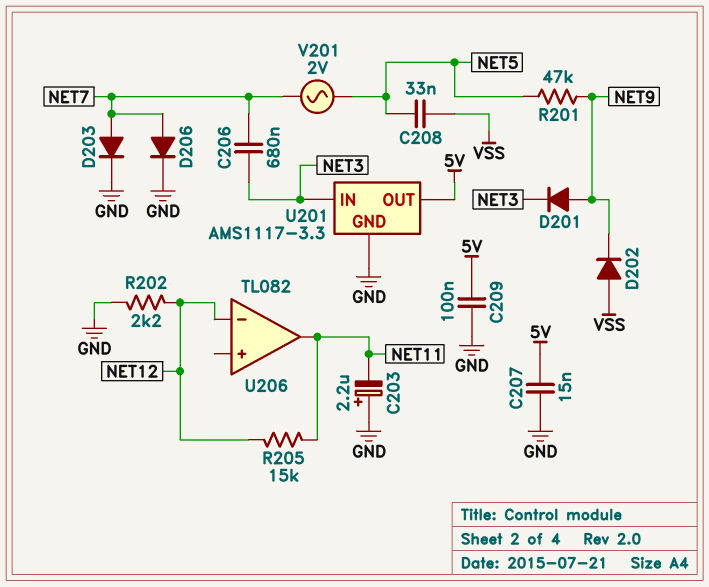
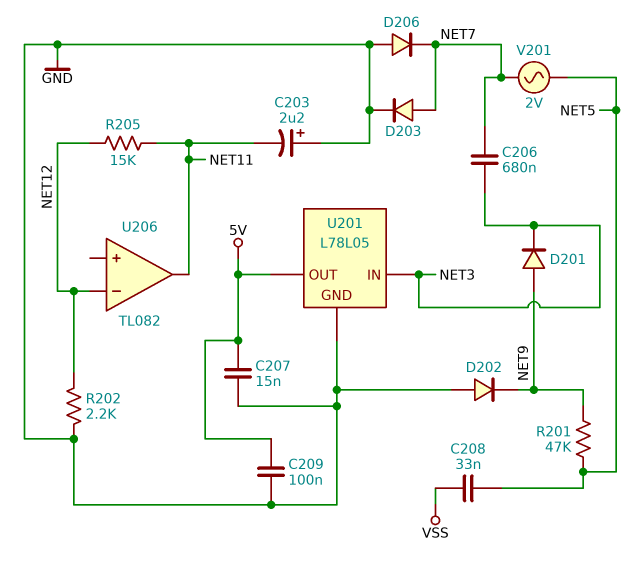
D202: diode (A VSS, K NET9) -> diode (A GND, K NET9)
D206: diode (A NET7, K GND) -> diode (A GND, K NET7)
U201: AMS1117-3.3 -> L78L05

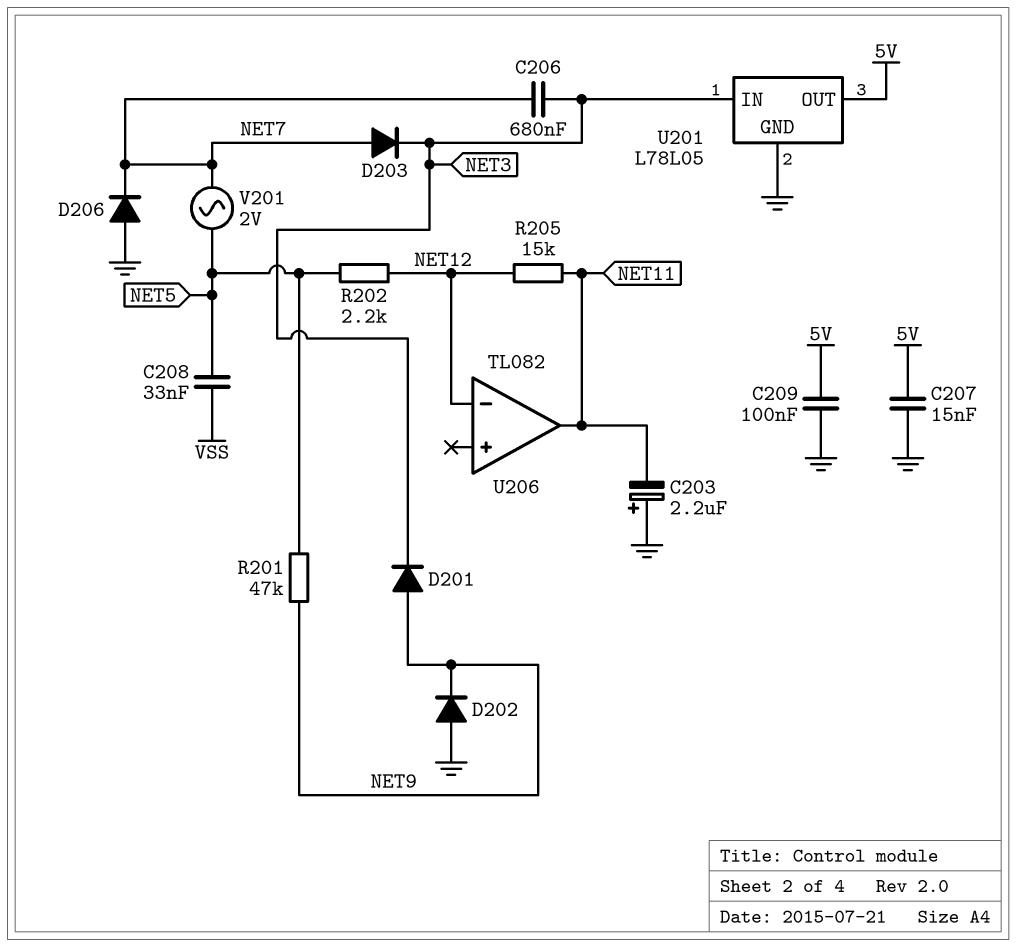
D203: diode (A NET7, K GND) -> diode (A NET7, K NET3)
R202: 2.2k (GND, NET12) -> 2.2k (NET5, NET12)

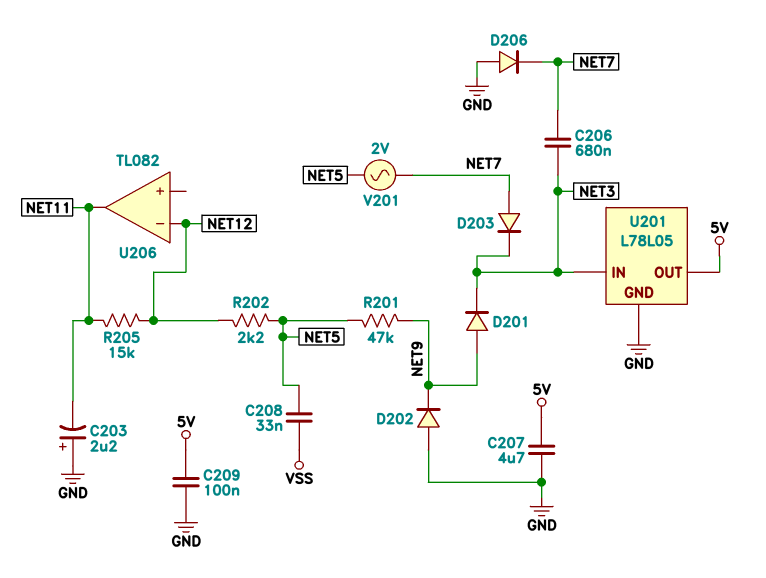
C207: 15nF (5V, GND) -> 4.7uF (5V, GND)

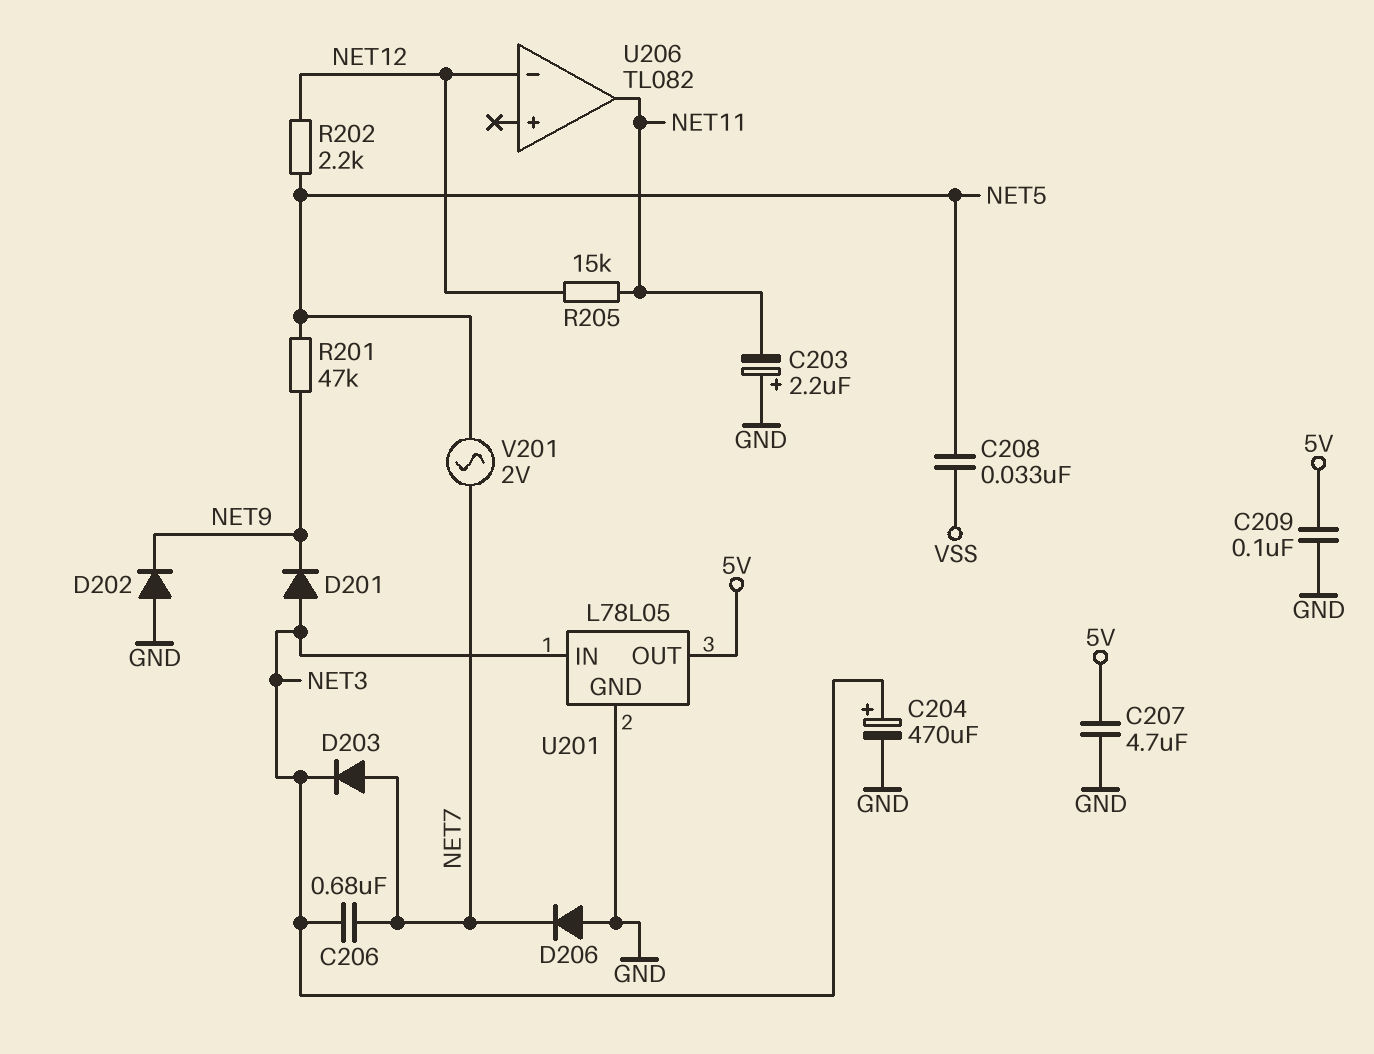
C204: none -> 470uF (plus NET3, minus GND)
D201: diode (A NET9, K NET3) -> diode (A NET3, K NET9)

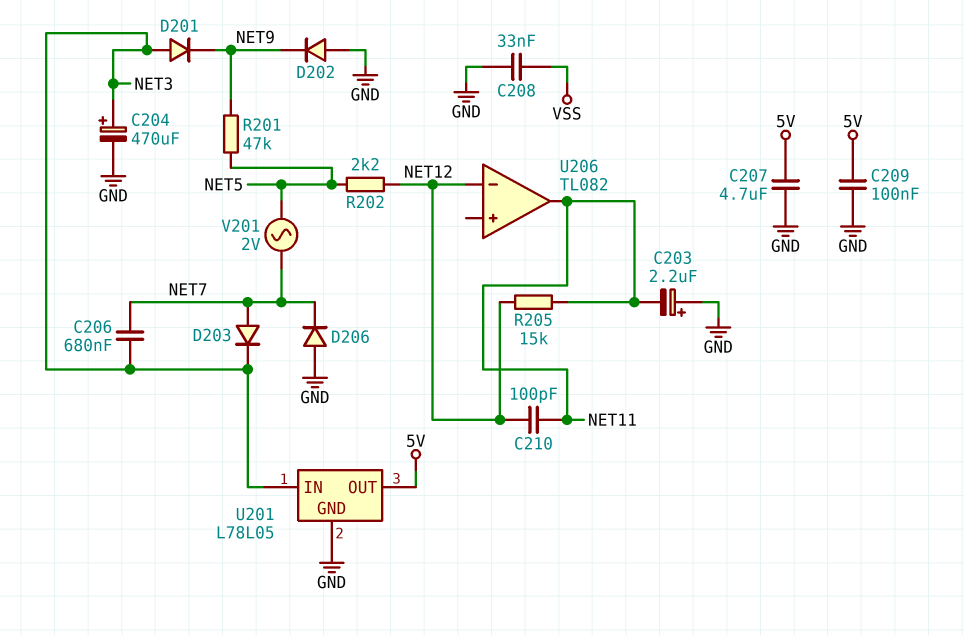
C208: 33nF (NET5, VSS) -> 33nF (GND, VSS)
C210: none -> 100pF (NET11, NET12)

